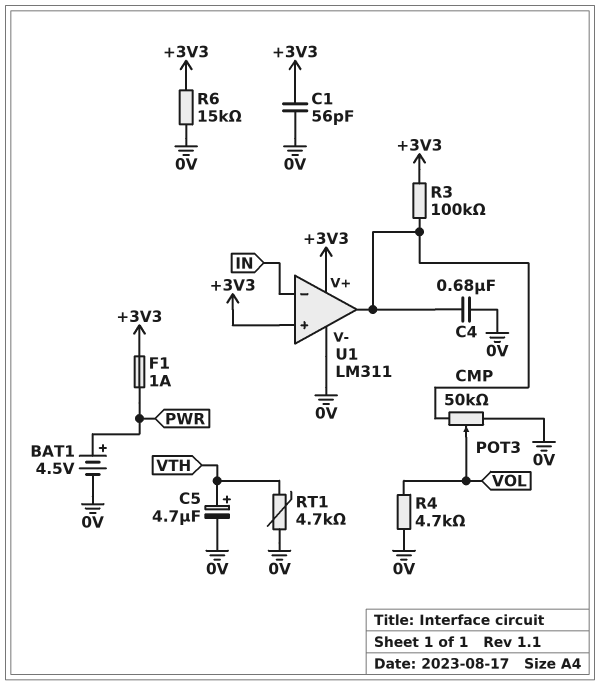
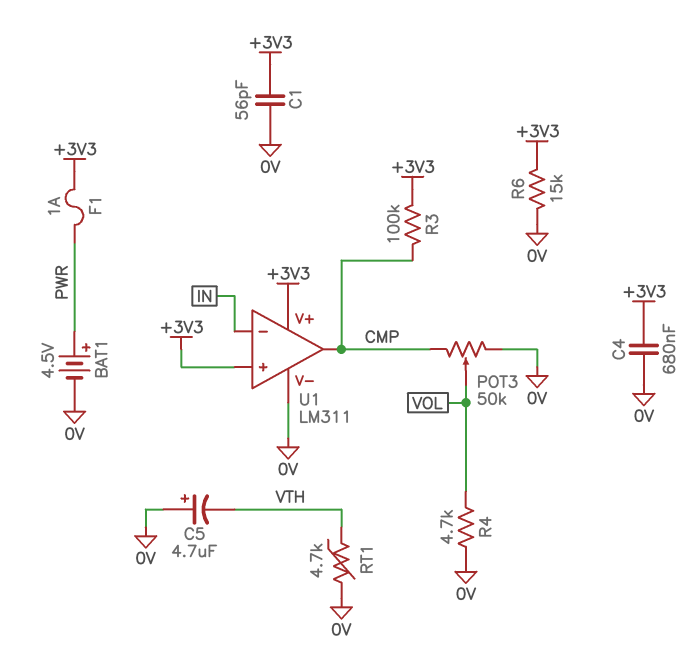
C4: 680nF (0V, CMP) -> 680nF (+3V3, 0V)
C5: 4.7uF (plus VTH, minus 0V) -> 4.7uF (plus 0V, minus VTH)

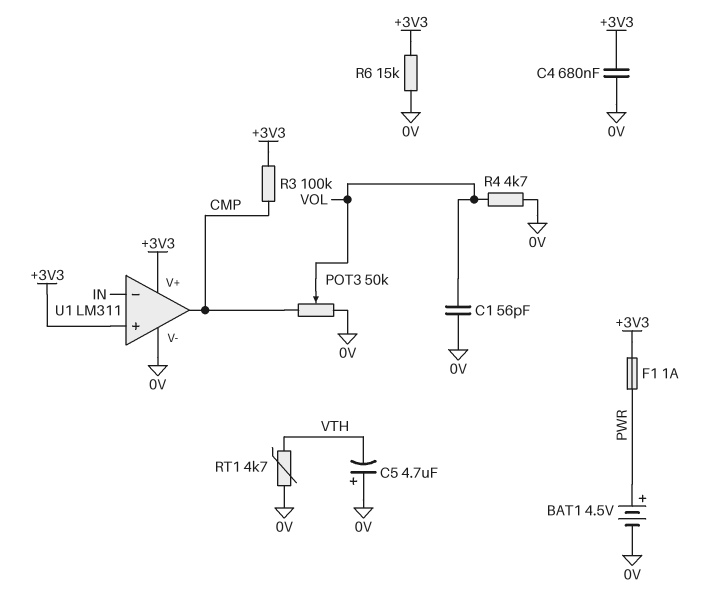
C1: 56pF (+3V3, 0V) -> 56pF (0V, VOL)

